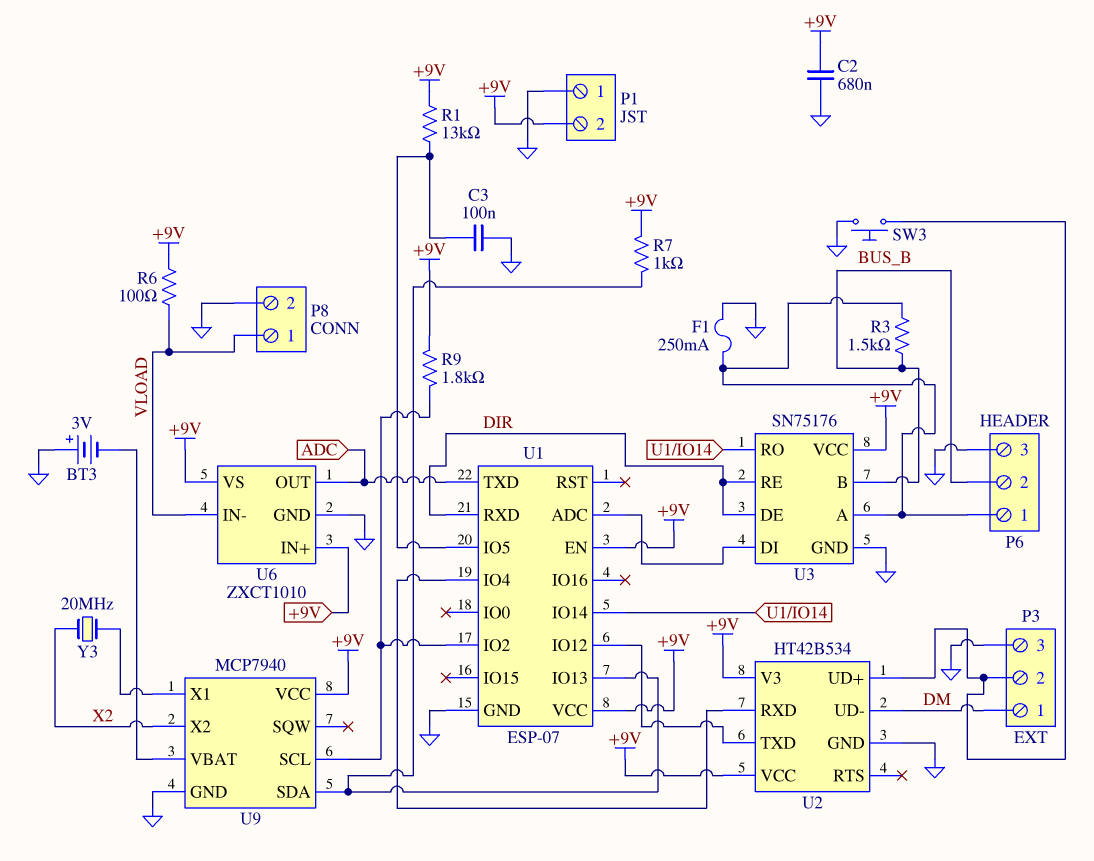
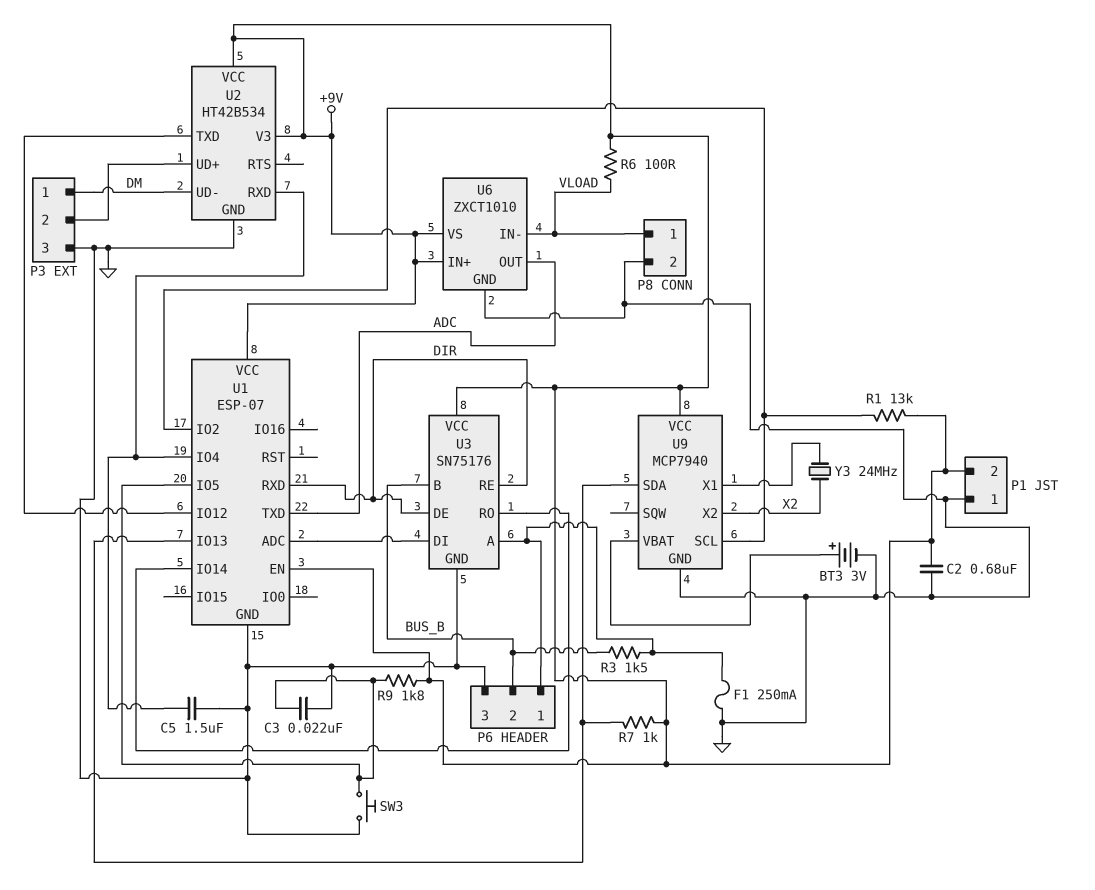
BT3: 3V (plus GND, minus U9/VBAT) -> 3V (plus U9/VBAT, minus GND)
C3: 100nF (GND, U1/IO5) -> 22nF (GND, U1/IO5)
C5: none -> 1.5uF (GND, U1/IO4)
R1: 13k (+9V, U1/IO5) -> 13k (+9V, U1/IO2)
R9: 1.8k (+9V, U1/IO2) -> 1.8k (+9V, U1/IO5)
SW3: button (GND, P3/2) -> button (GND, U1/IO5)
Y3: 20MHz (U9/X1, X2) -> 24MHz (U9/X1, X2)

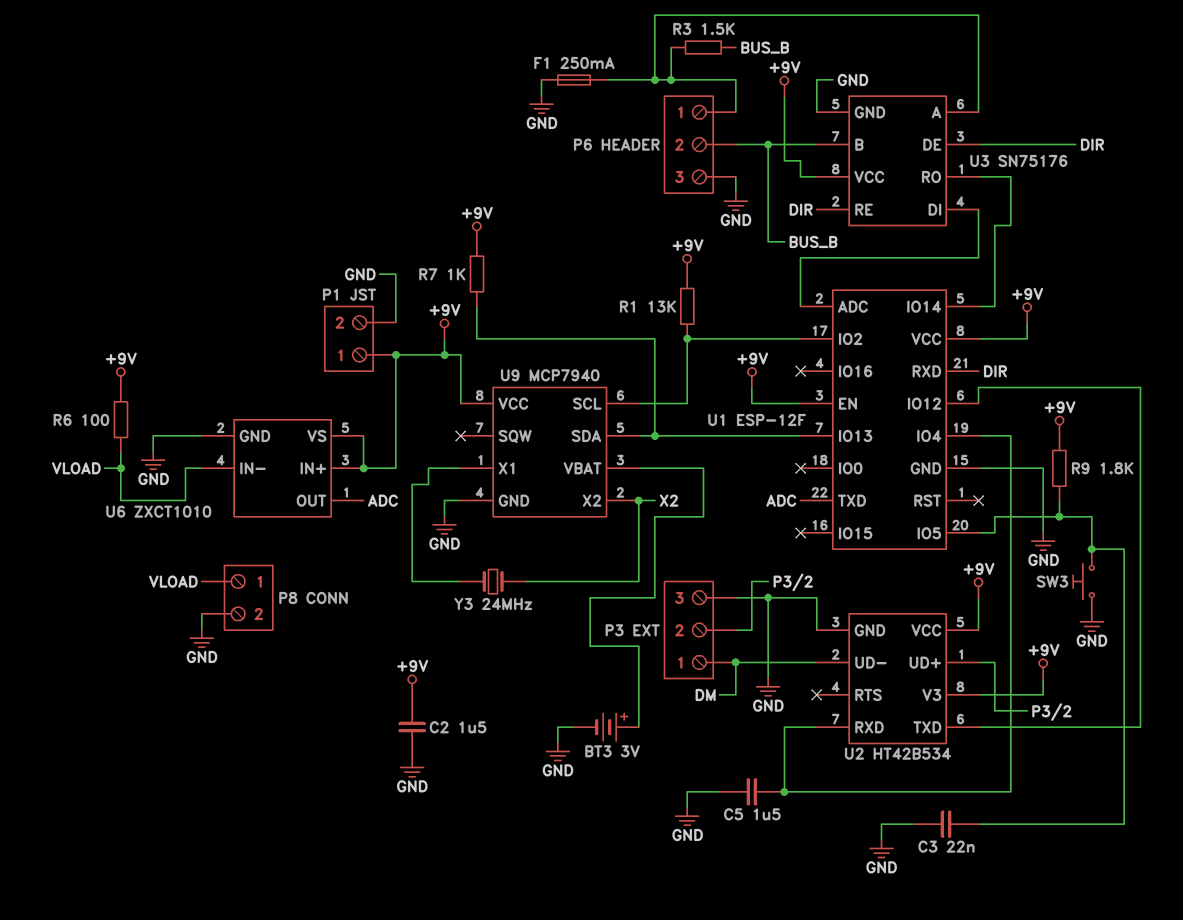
C2: 680nF (+9V, GND) -> 1.5uF (+9V, GND)
P1 pin 1: GND -> +9V
P1 pin 2: +9V -> GND
U1: ESP-07 -> ESP-12F

